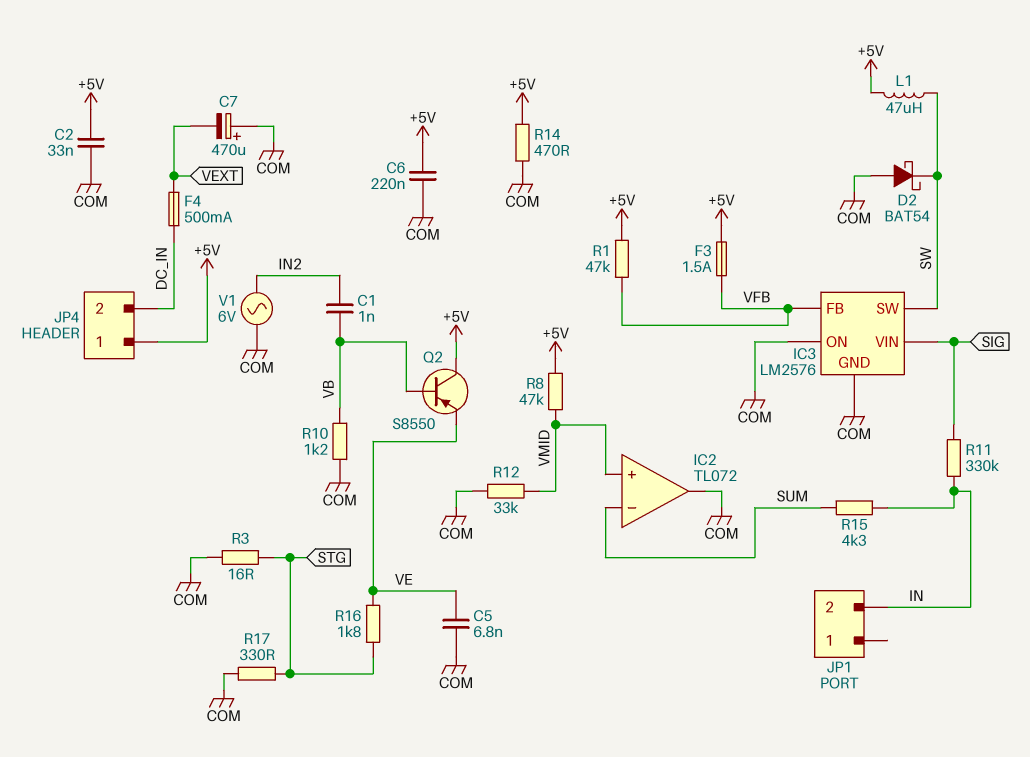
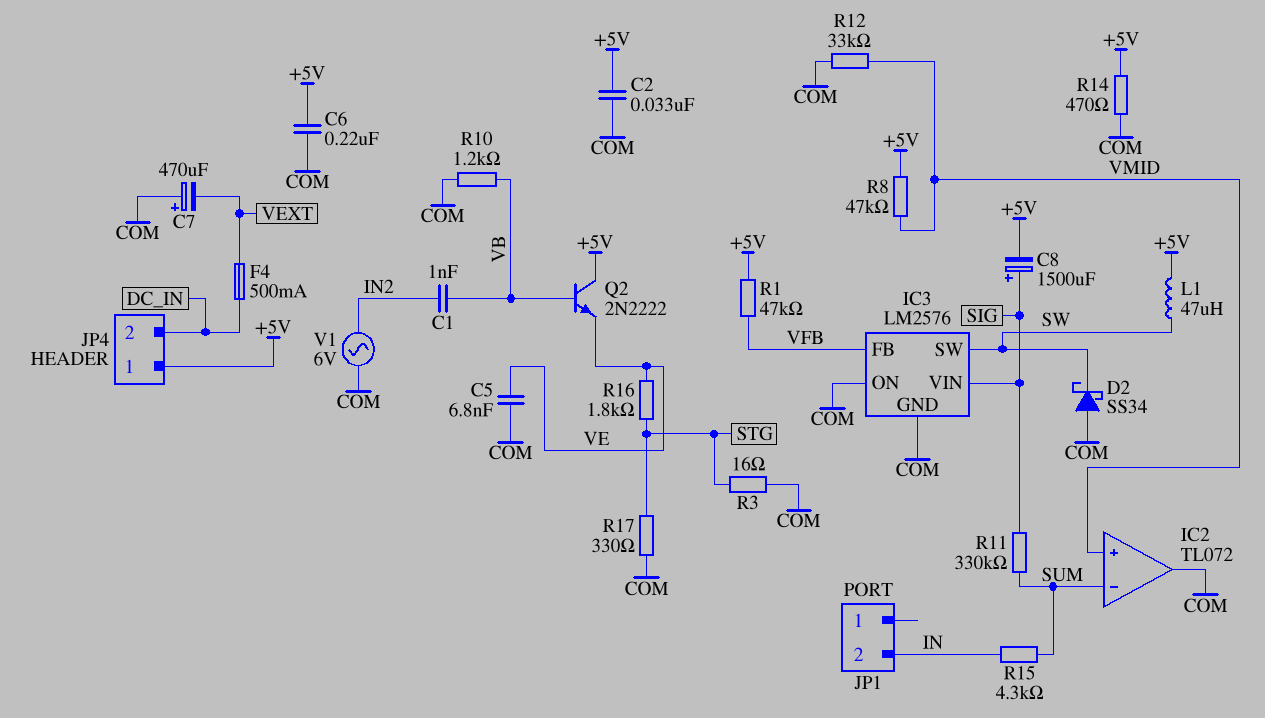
C8: none -> 1500uF (plus SIG, minus +5V)
D2: schottky BAT54 (A COM, K SW) -> schottky SS34 (A COM, K SW)
F3: 1.5A (+5V, VFB) -> none
Q2: PNP S8550 (B VB, C +5V, E VE) -> NPN 2N2222 (B VB, C +5V, E VE)
R11: 330k (IN, SIG) -> 330k (SIG, SUM)

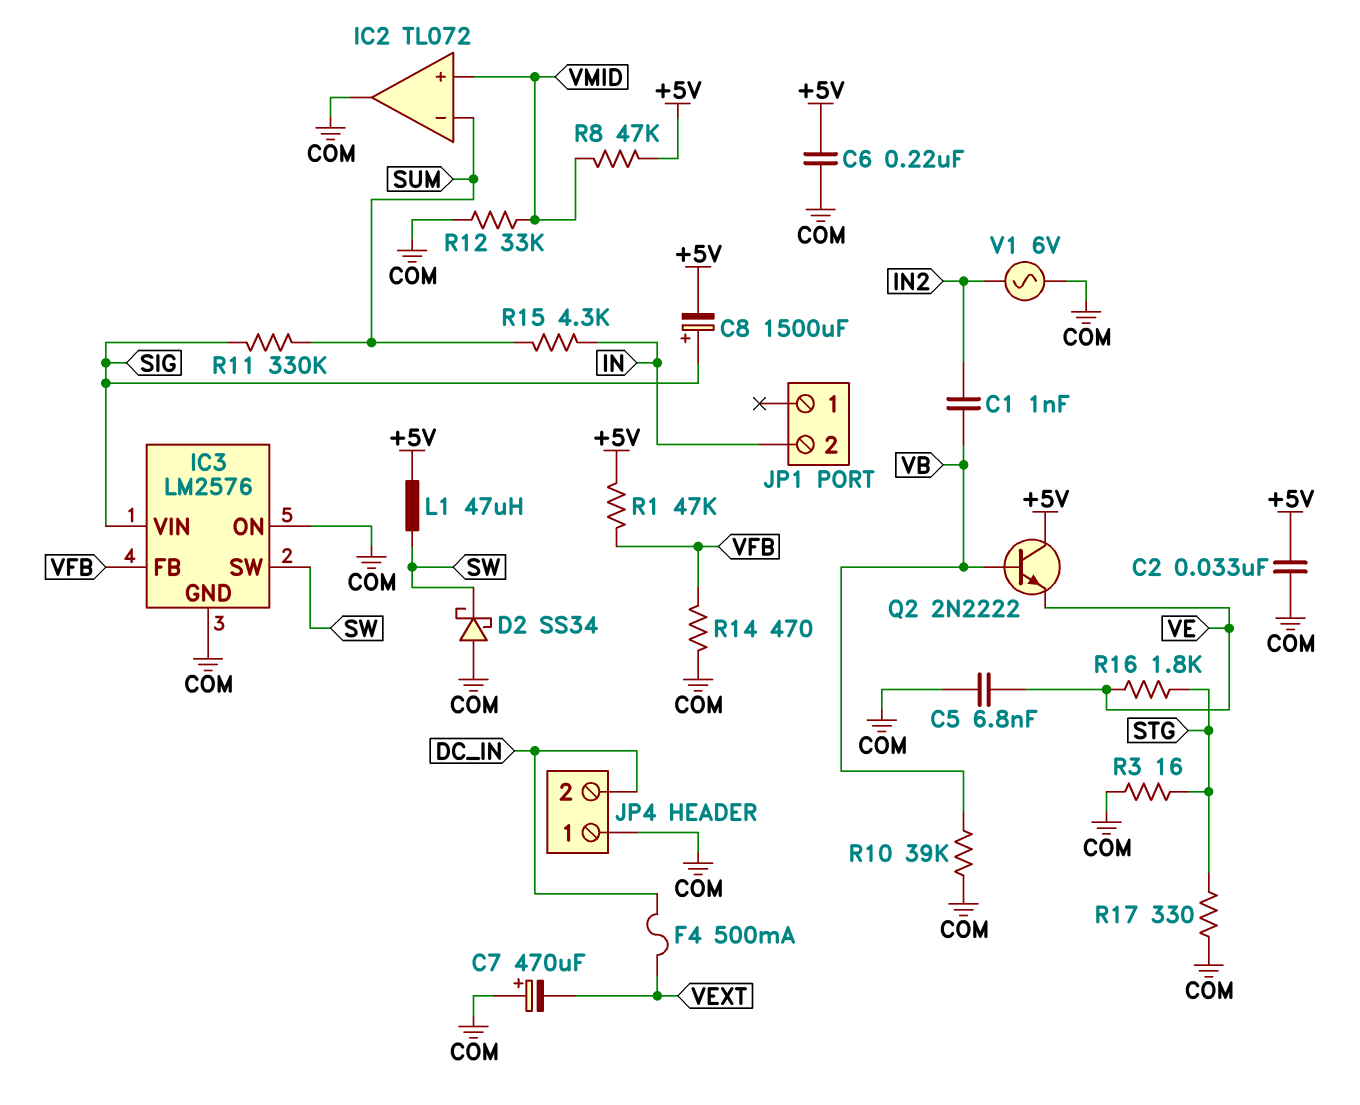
JP4 pin 1: +5V -> COM
R10: 1.2k (COM, VB) -> 39k (COM, VB)
R14: 470 (+5V, COM) -> 470 (COM, VFB)

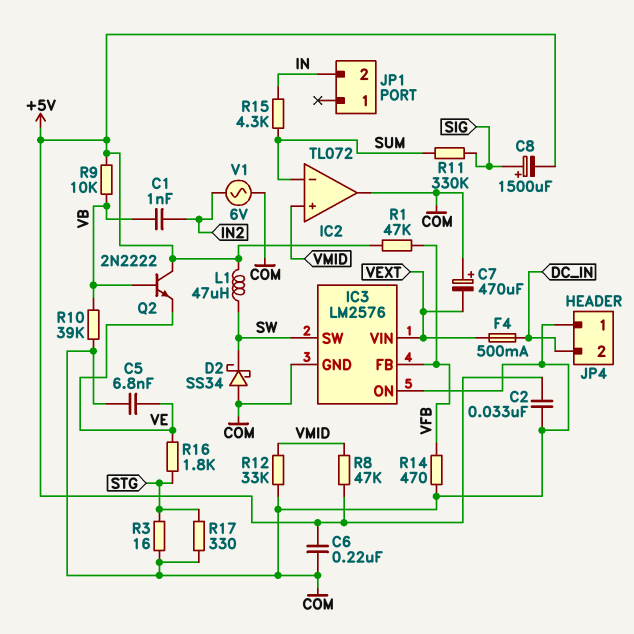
IC3 pin VIN: SIG -> VEXT
R9: none -> 10k (+5V, VB)

